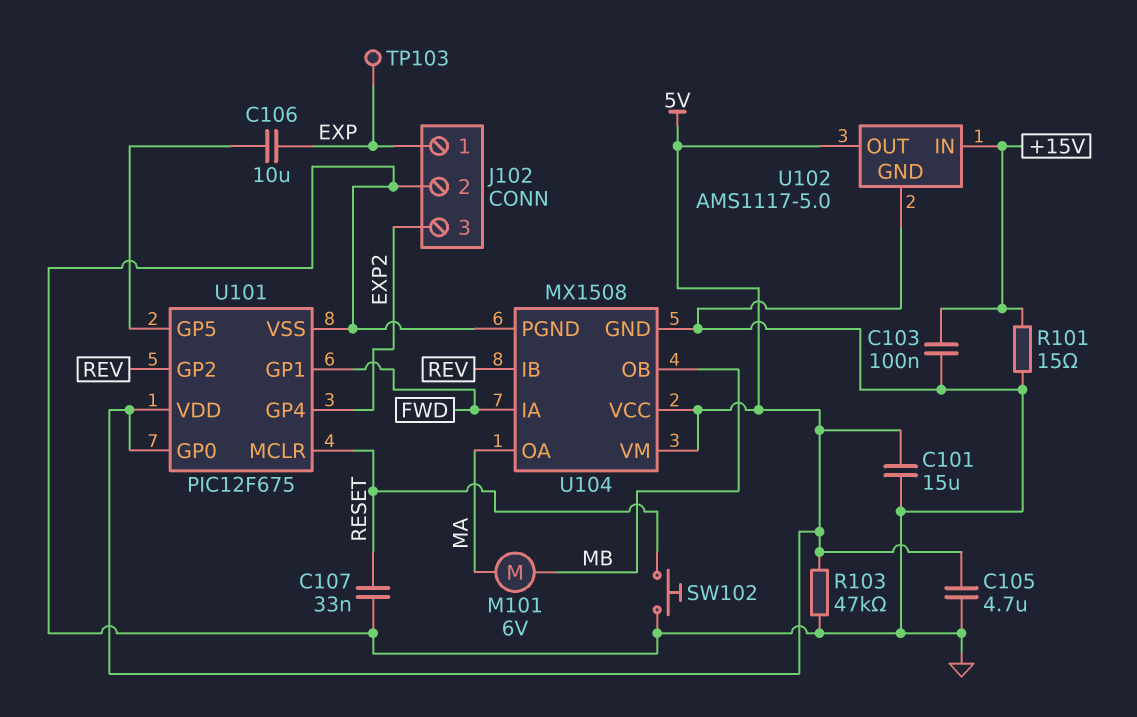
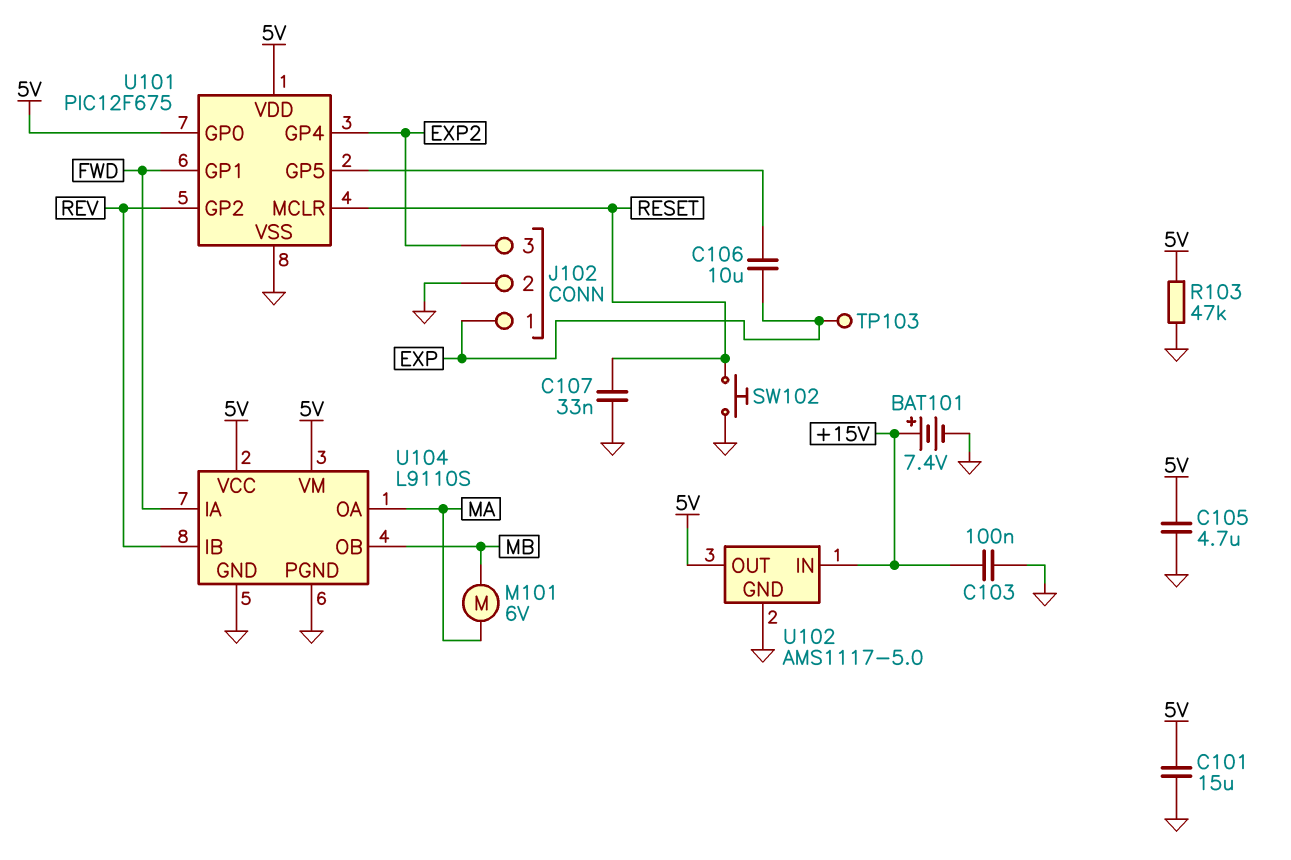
BAT101: none -> 7.4V (plus +15V, minus GND)
R101: 15 (+15V, GND) -> none
U104: MX1508 -> L9110S

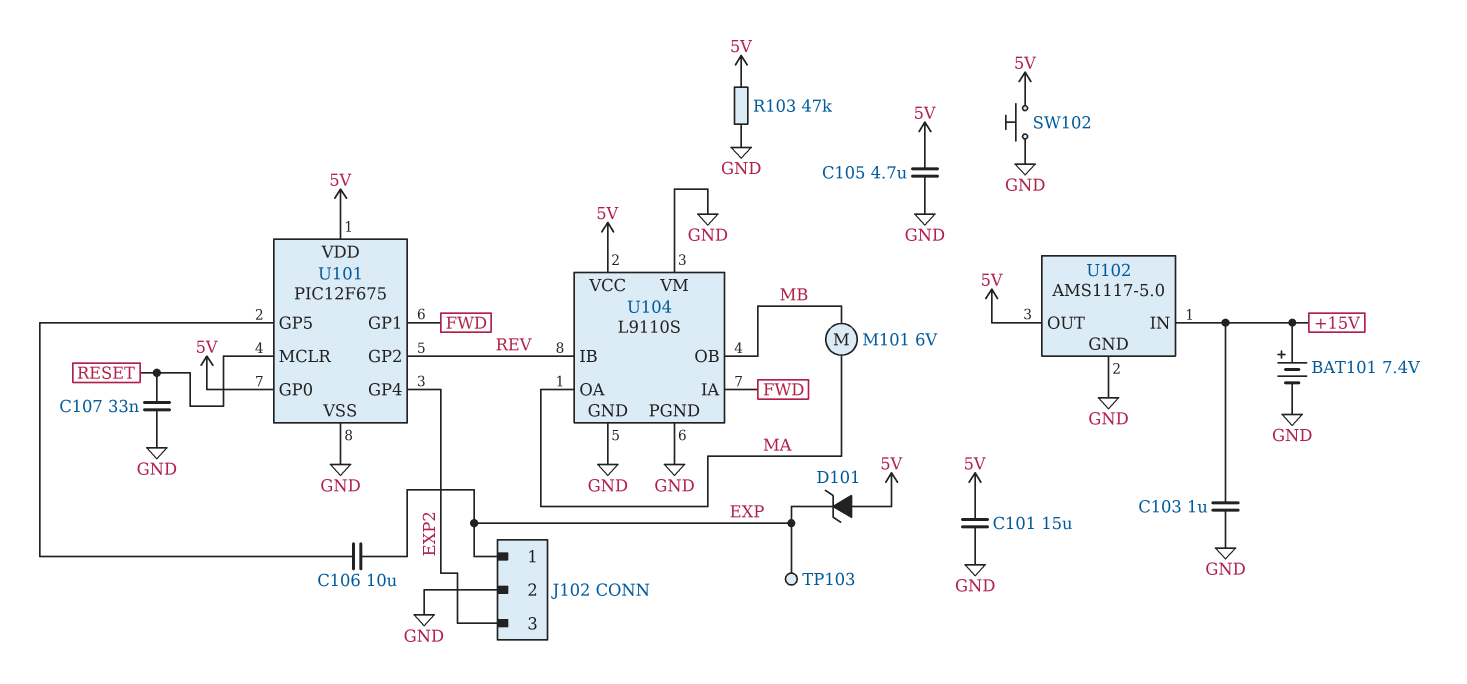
C103: 100nF (+15V, GND) -> 1uF (+15V, GND)
D101: none -> zener (A 5V, K EXP)
SW102: button (GND, RESET) -> button (5V, GND)
U104 pin VM: 5V -> GND

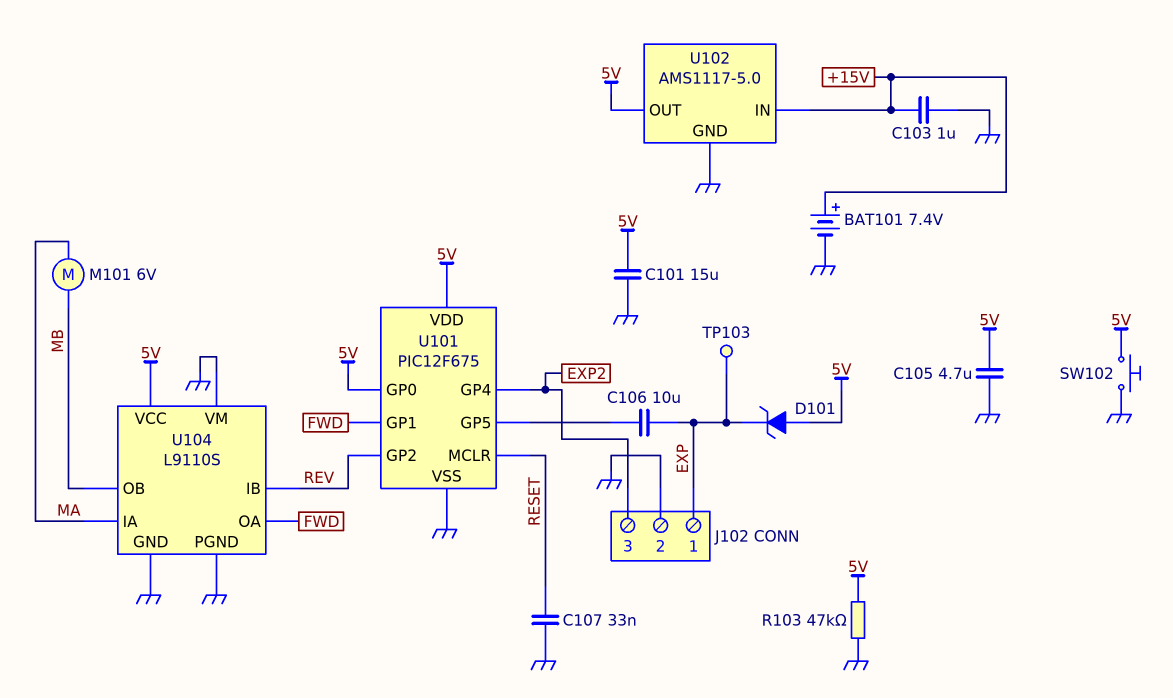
U104 pin IA: FWD -> MA
U104 pin OA: MA -> FWD

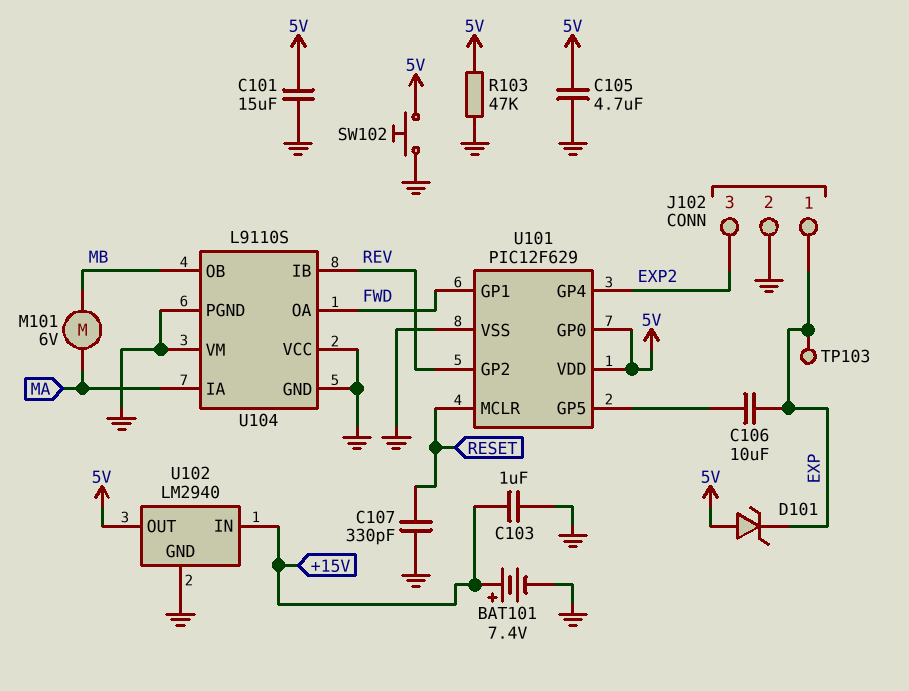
C107: 33nF (GND, RESET) -> 330pF (GND, RESET)
U101: PIC12F675 -> PIC12F629
U102: AMS1117-5.0 -> LM2940
U104 pin VCC: 5V -> GND

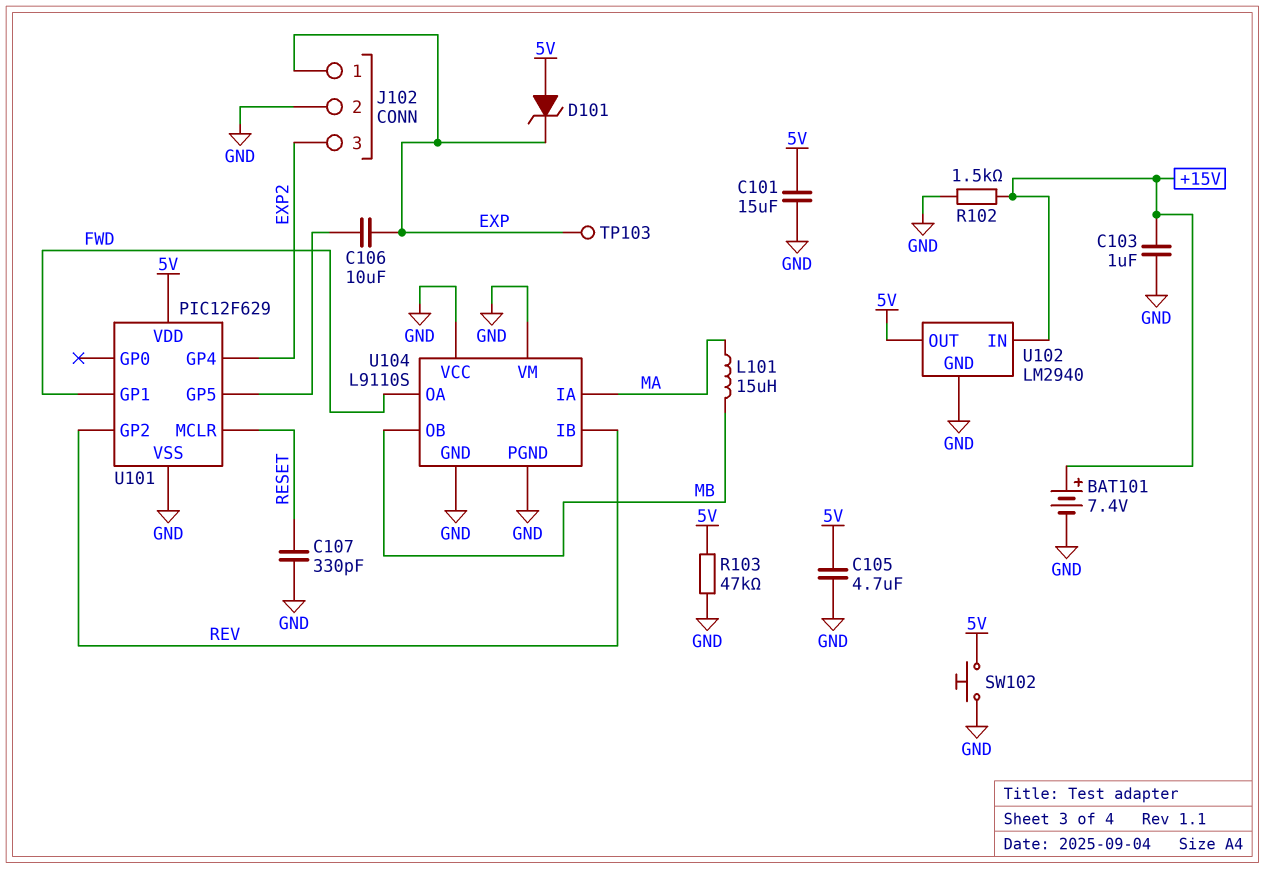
L101: none -> 15uH (MA, MB)
M101: motor 6V (MA, MB) -> none
R102: none -> 1.5k (+15V, GND)
U101 pin GP0: 5V -> none

